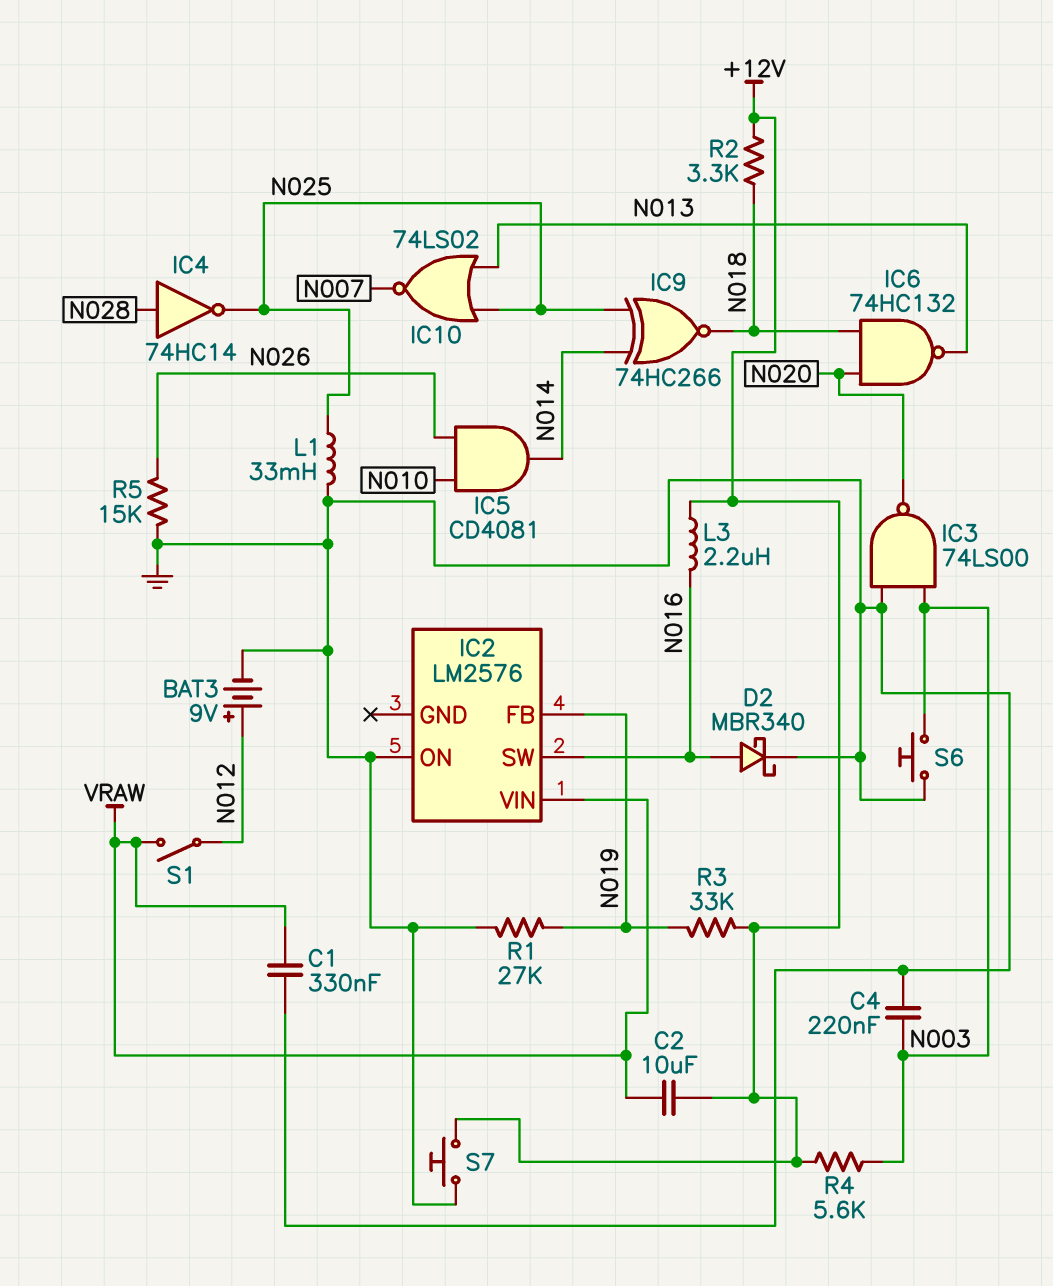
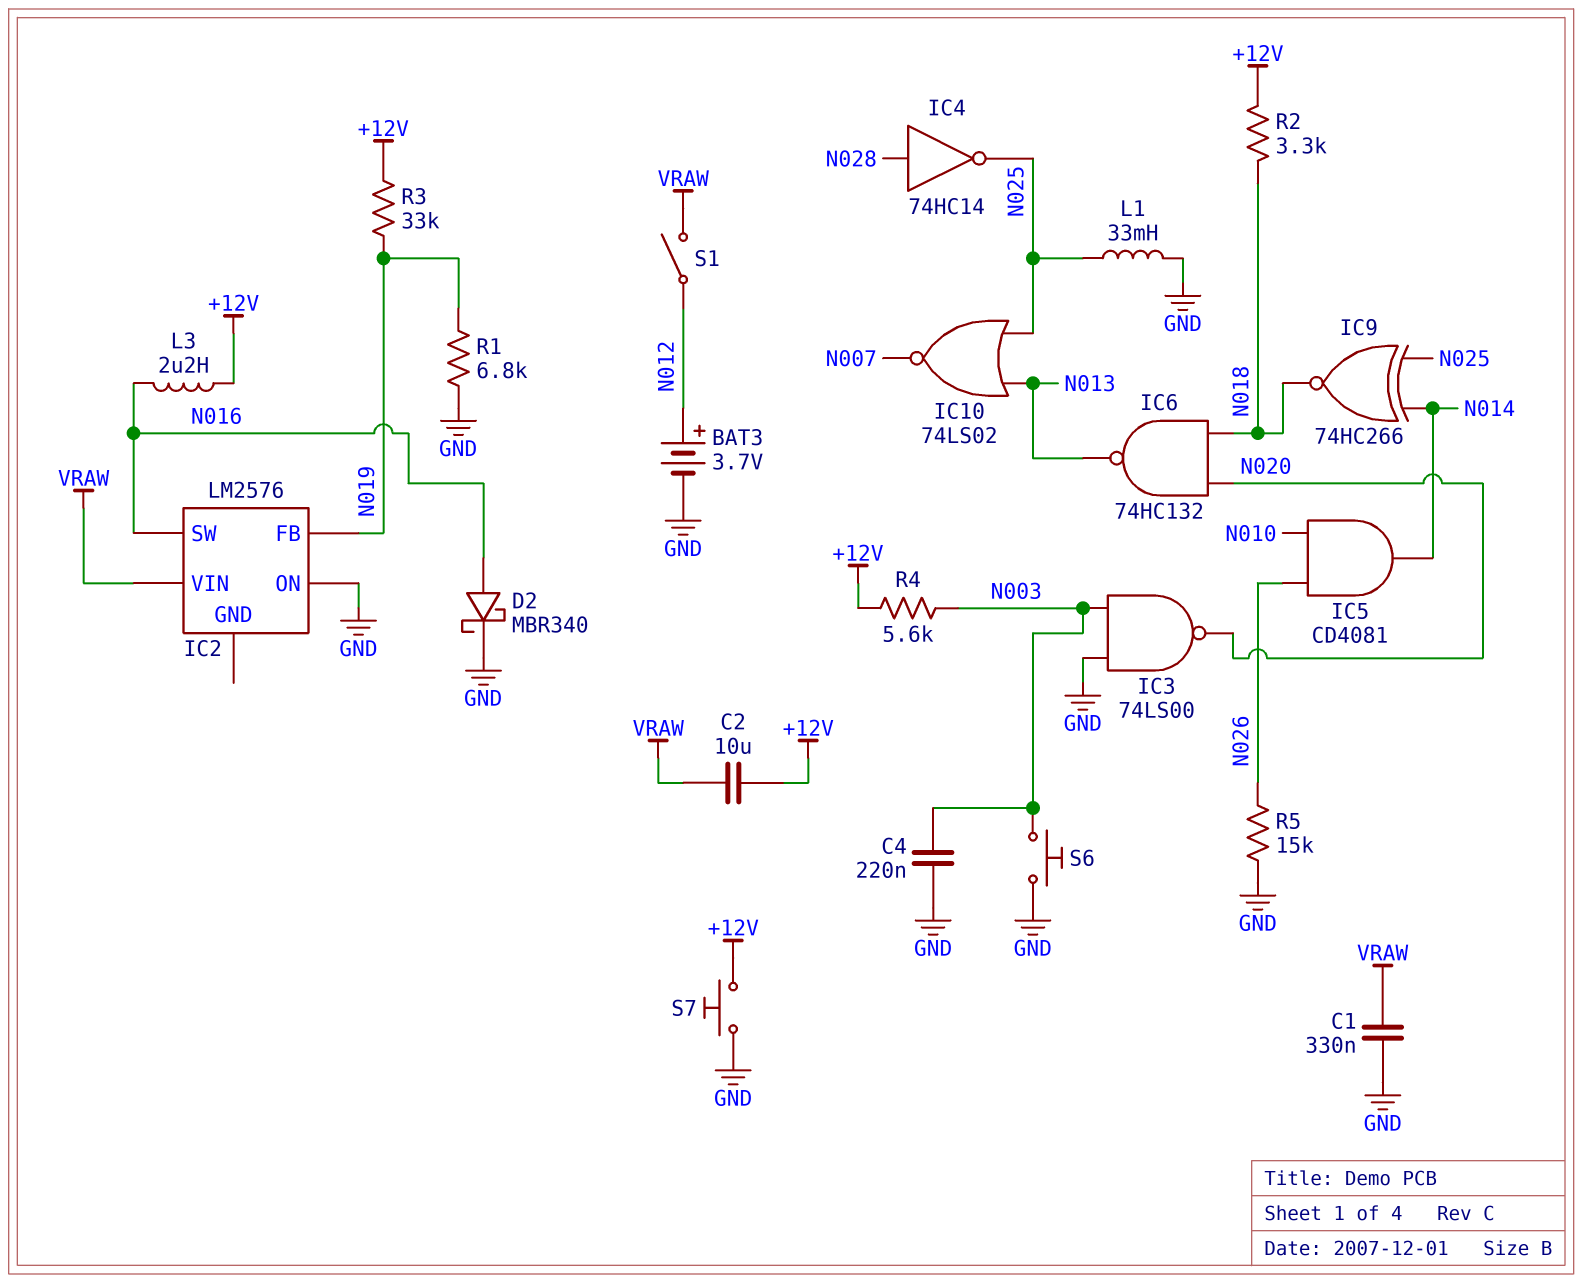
BAT3: 9V (plus N012, minus GND) -> 3.7V (plus N012, minus GND)
R1: 27k (GND, N019) -> 6.8k (GND, N019)

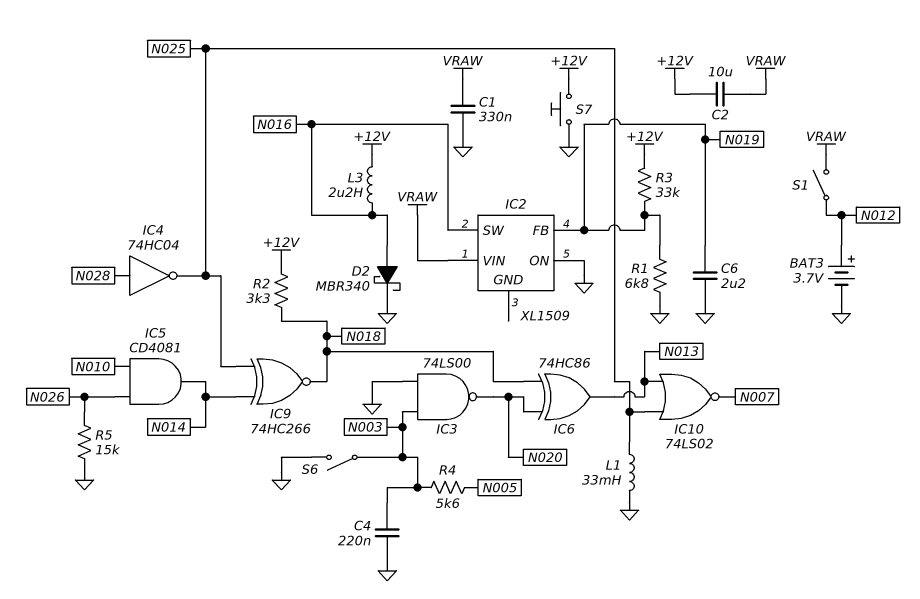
C6: none -> 2.2uF (GND, N019)
IC2: LM2576 -> XL1509
IC4: NOT 74HC14 (in N028, out N025) -> NOT 74HC04 (in N028, out N025)
IC6: NAND 74HC132 (in N018, in N020, out N013) -> XOR 74HC86 (in N018, in N020, out N013)
R4: 5.6k (+12V, N003) -> 5.6k (N003, N005)
S6: button (GND, N003) -> switch (GND, N003)

